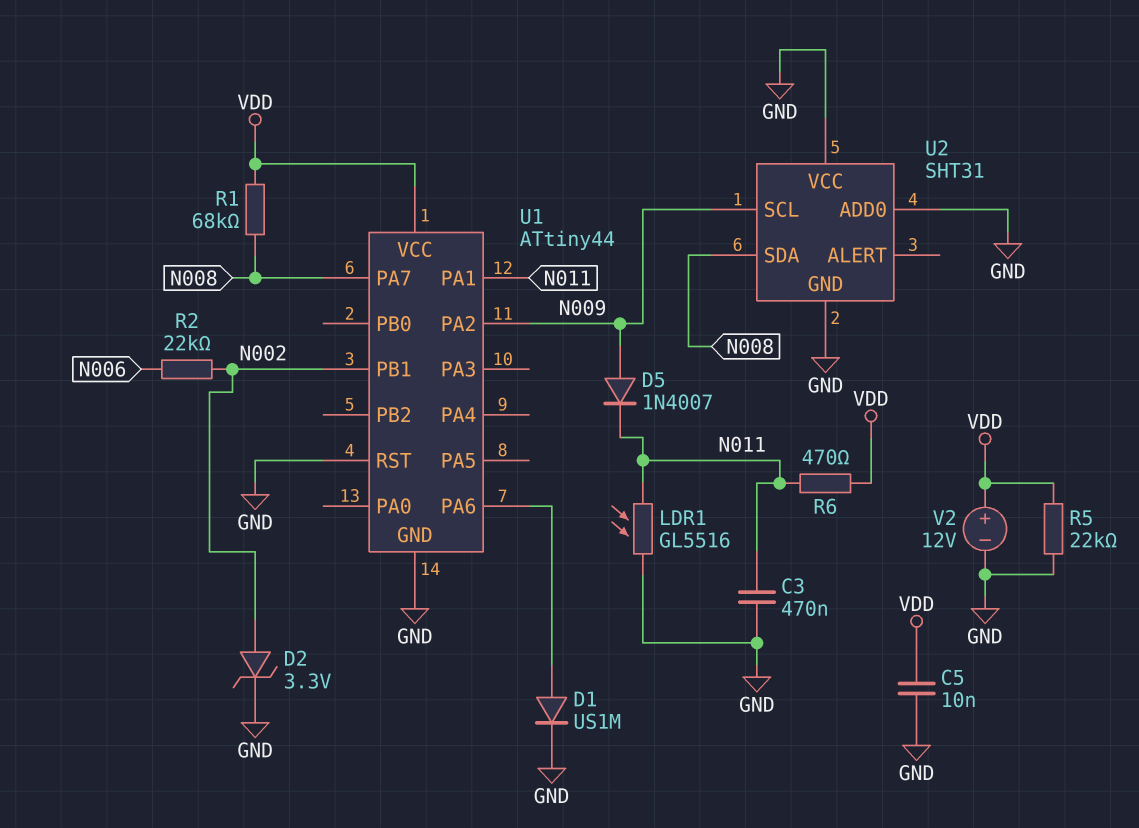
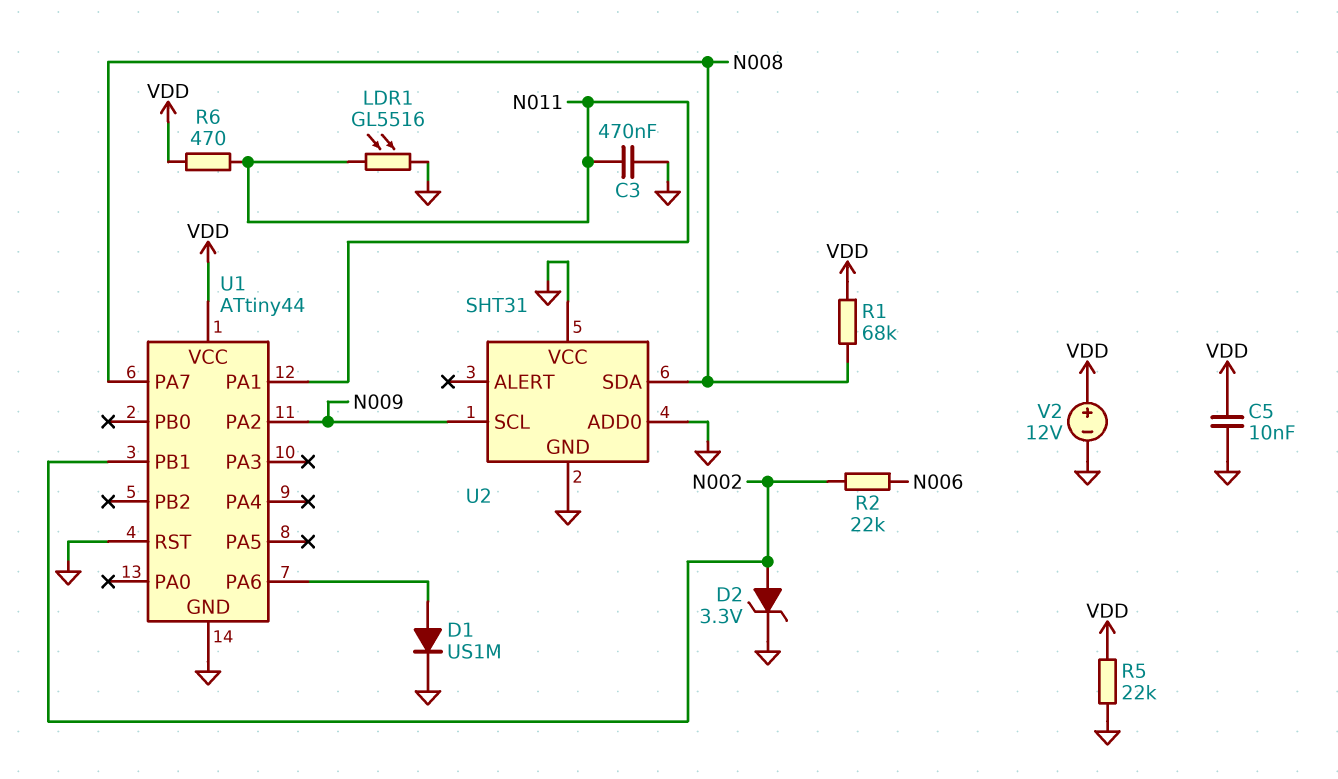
D5: diode 1N4007 (A N009, K N011) -> none

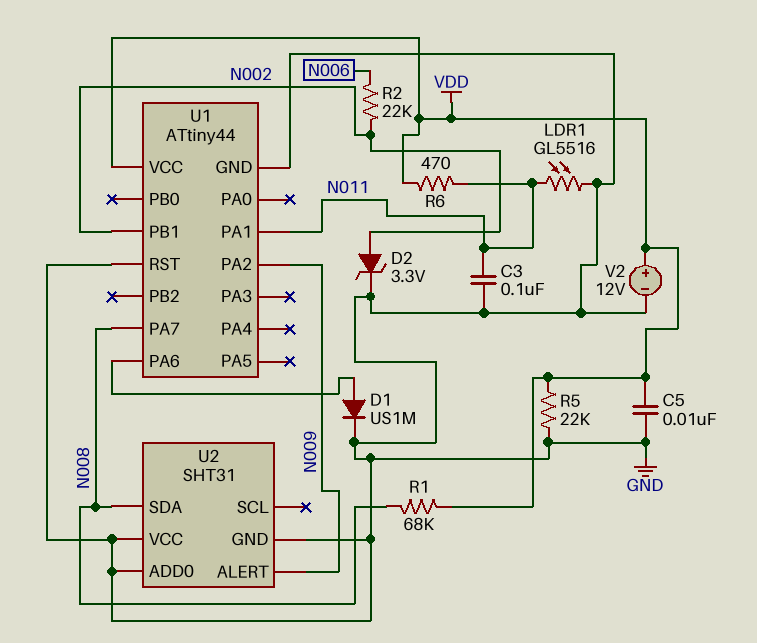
C3: 470nF (GND, N011) -> 100nF (GND, N011)
U2 pin ALERT: none -> N009
U2 pin SCL: N009 -> none

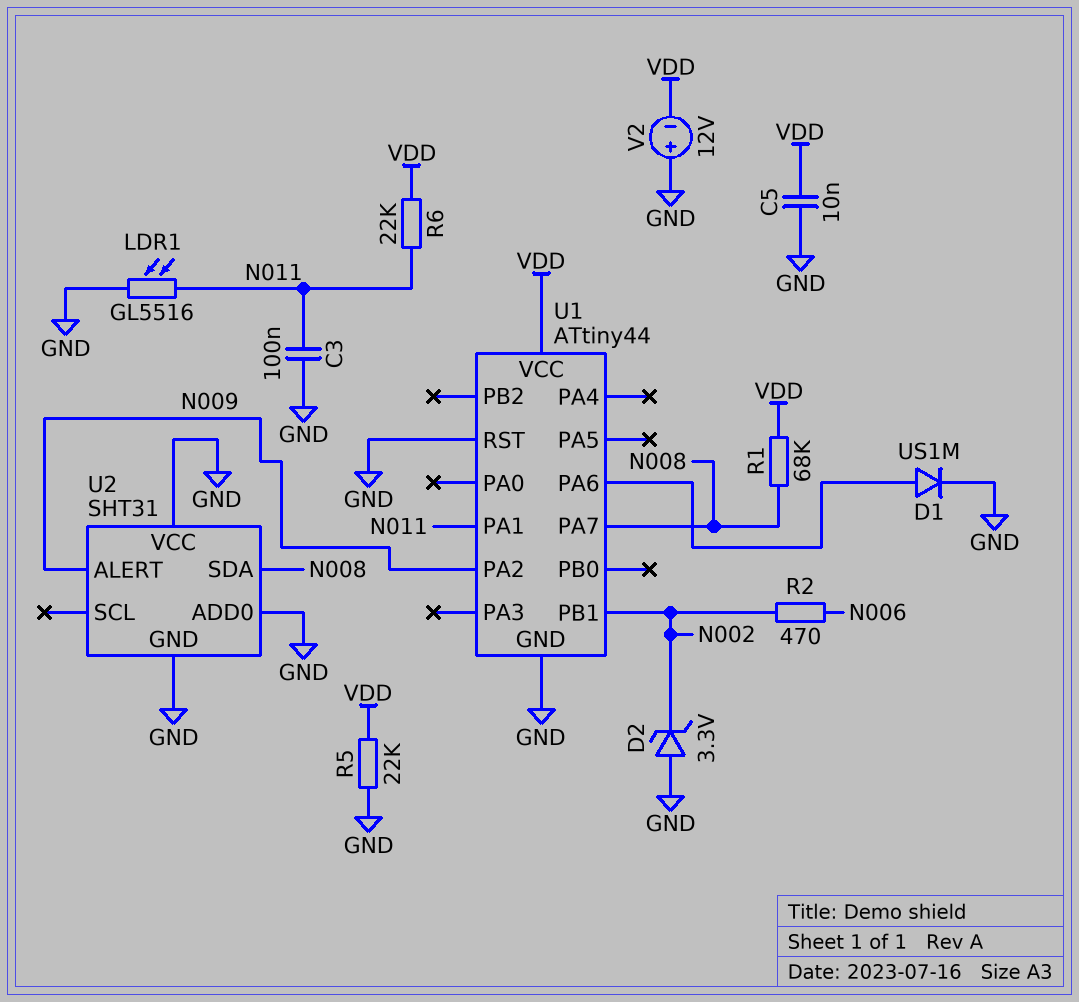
D2: zener 3.3V (A N002, K GND) -> zener 3.3V (A GND, K N002)
R2: 22k (N002, N006) -> 470 (N002, N006)
R6: 470 (N011, VDD) -> 22k (N011, VDD)
V2: 12V (plus VDD, minus GND) -> 12V (plus GND, minus VDD)

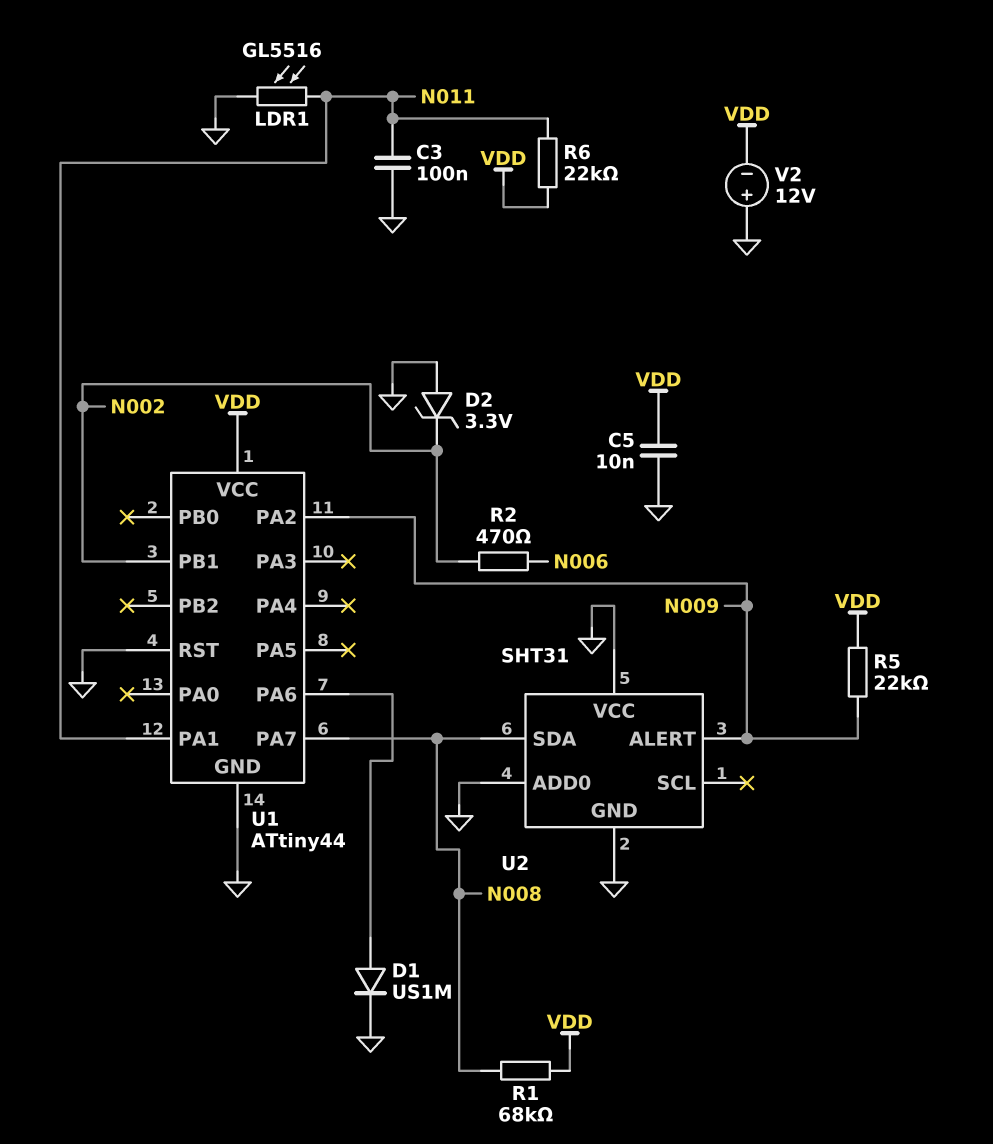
R5: 22k (GND, VDD) -> 22k (N009, VDD)

